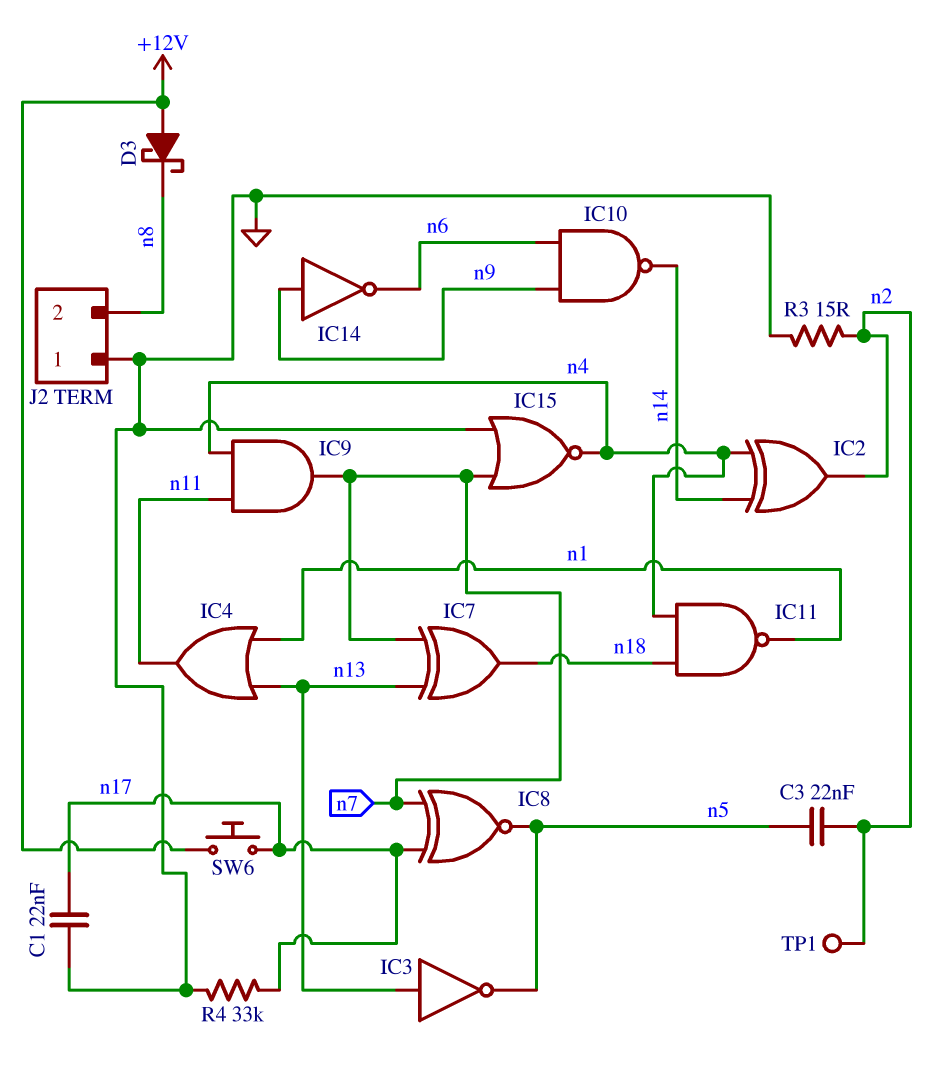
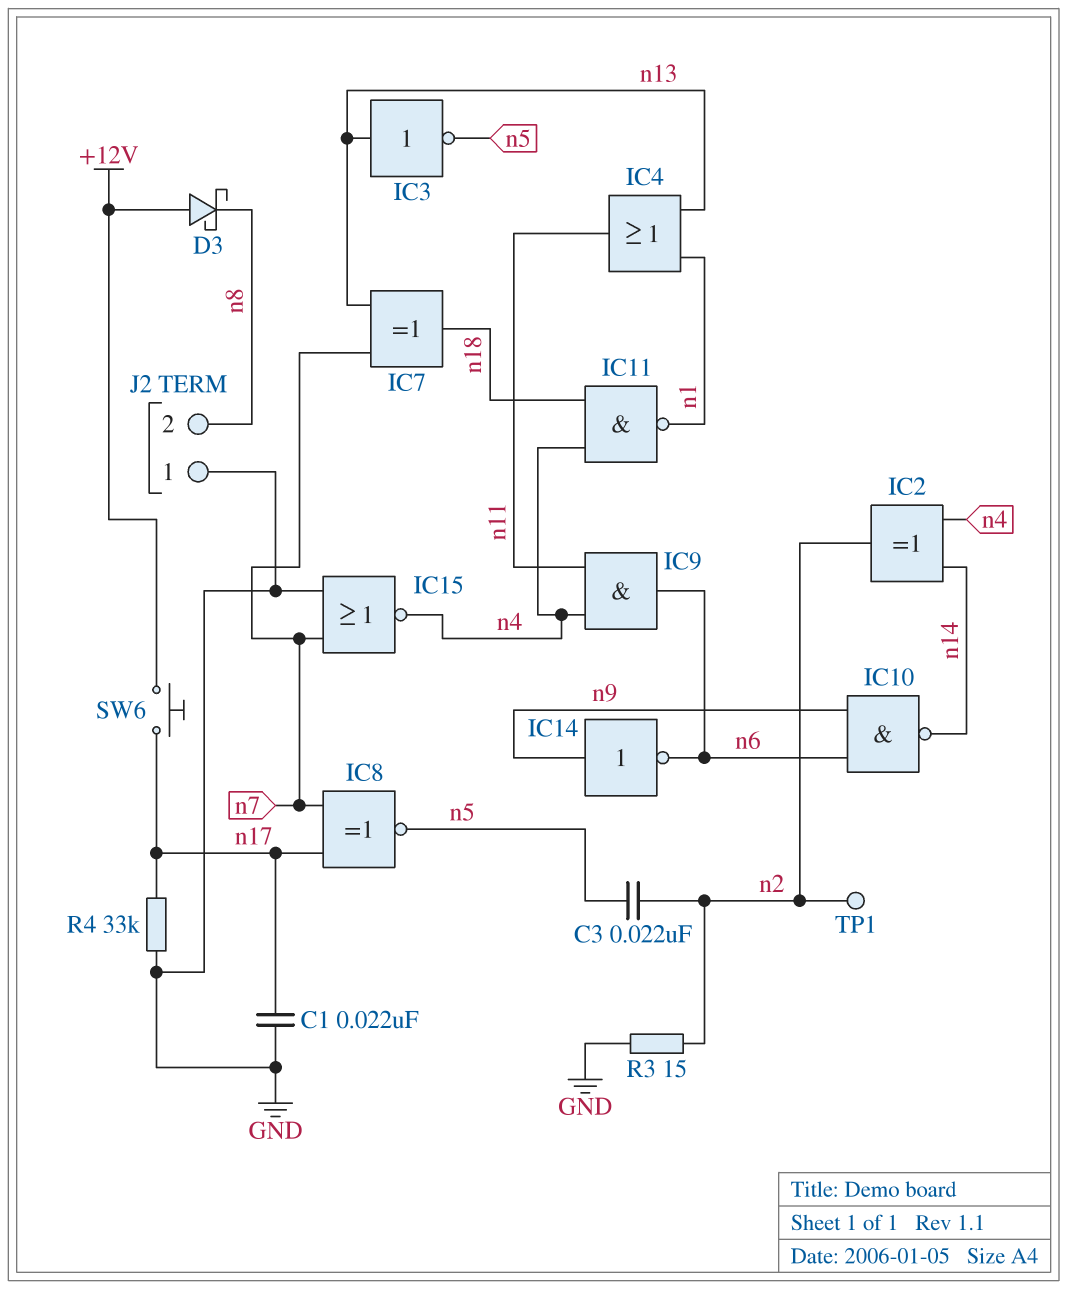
IC9: AND (in n4, in n11, out n7) -> AND (in n4, in n11, out n6)

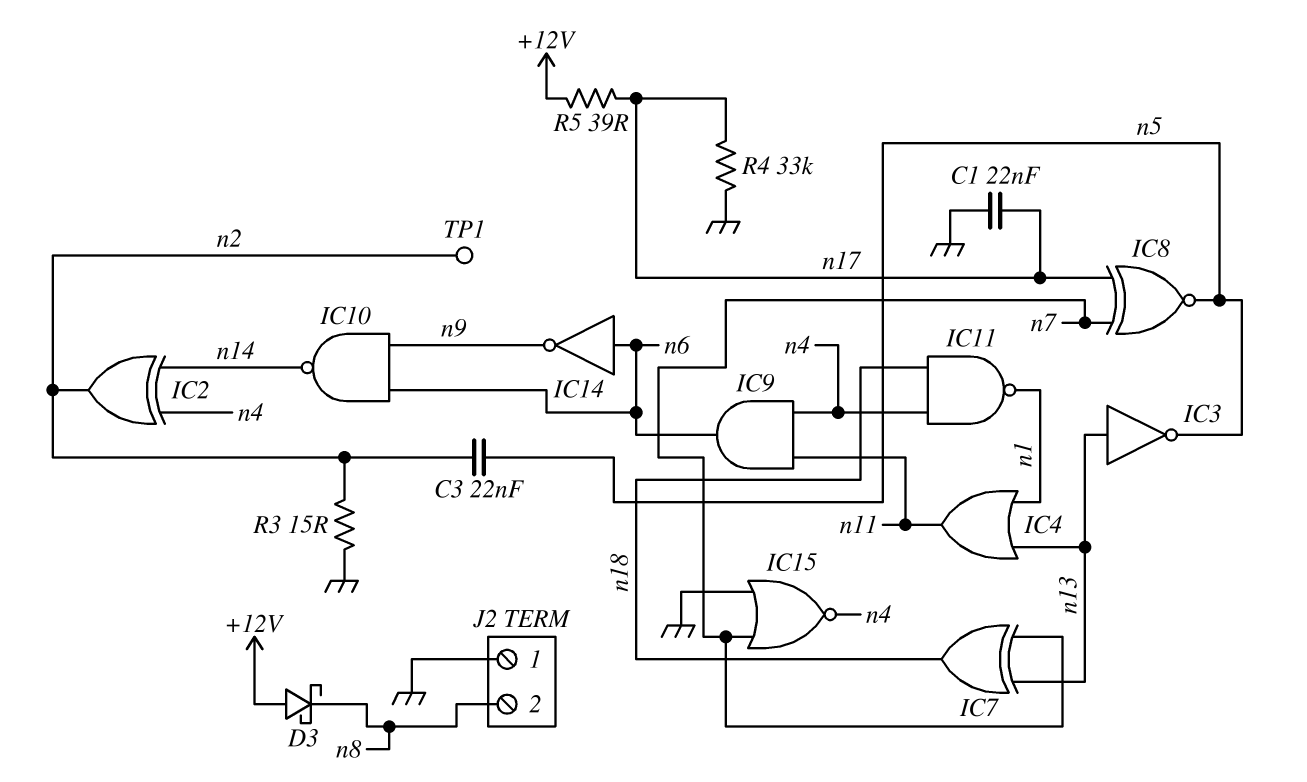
IC14: NOT (in n9, out n6) -> NOT (in n6, out n9)
R5: none -> 39 (+12V, n17)
SW6: button (+12V, n17) -> none

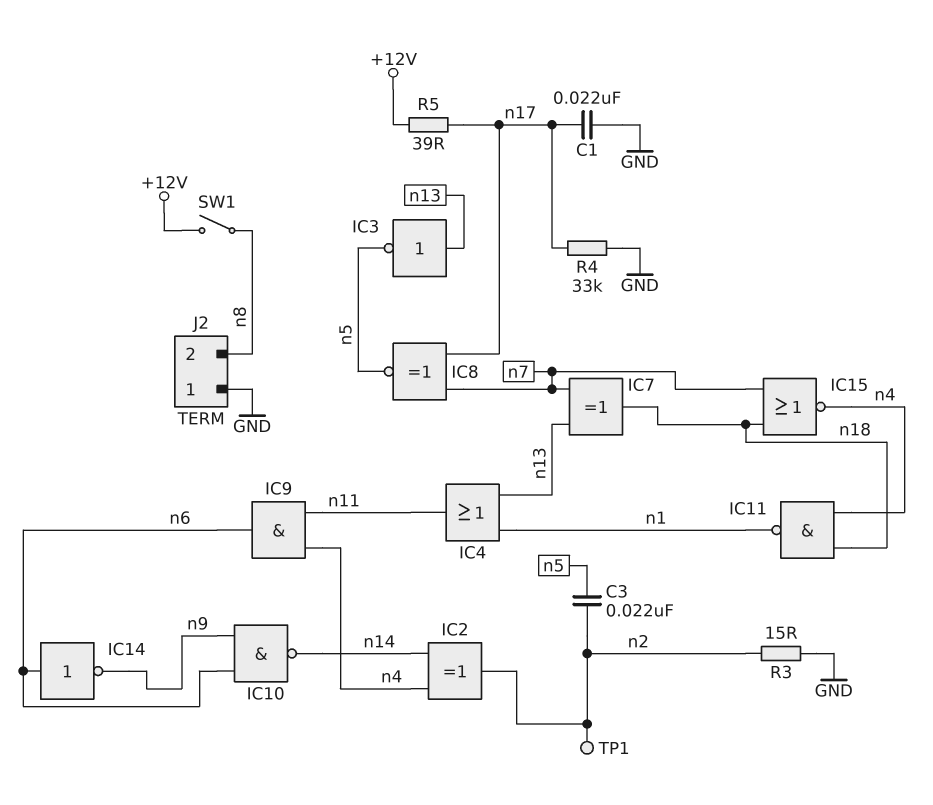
D3: schottky (A +12V, K n8) -> none
IC15: NOR (in GND, in n7, out n4) -> NOR (in n7, in n18, out n4)
SW1: none -> switch (+12V, n8)

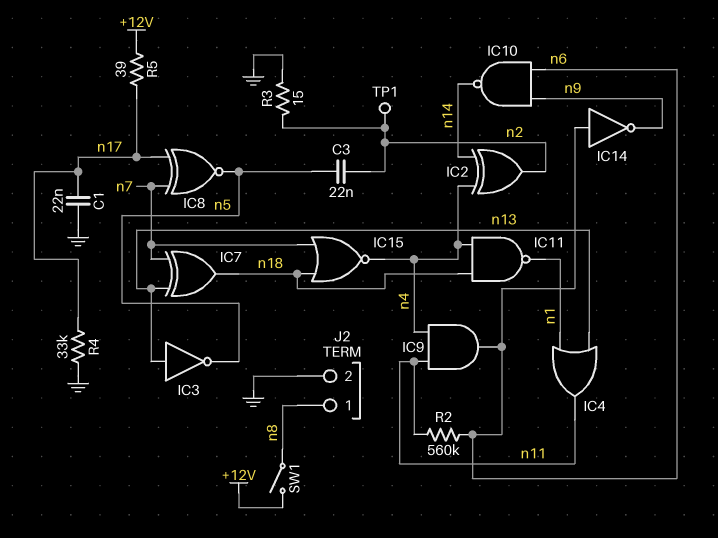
J2 pin 1: GND -> n8
J2 pin 2: n8 -> GND
R2: none -> 560k (n6, n11)

